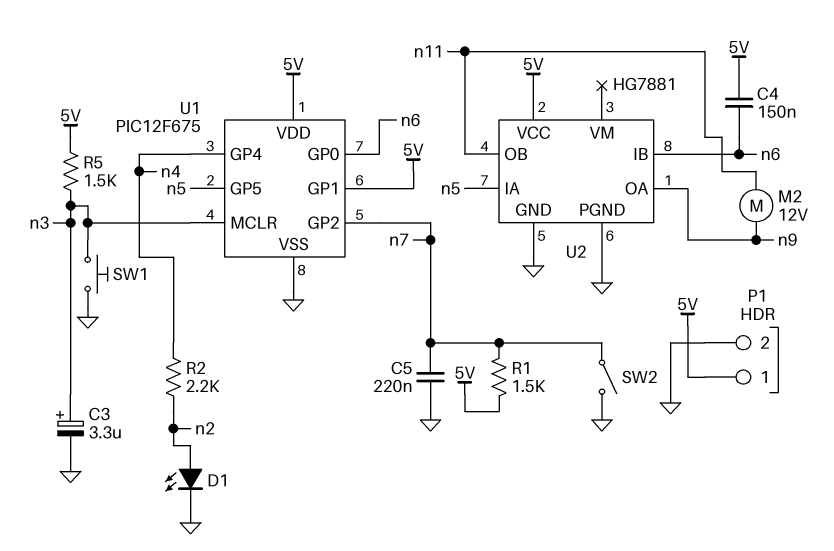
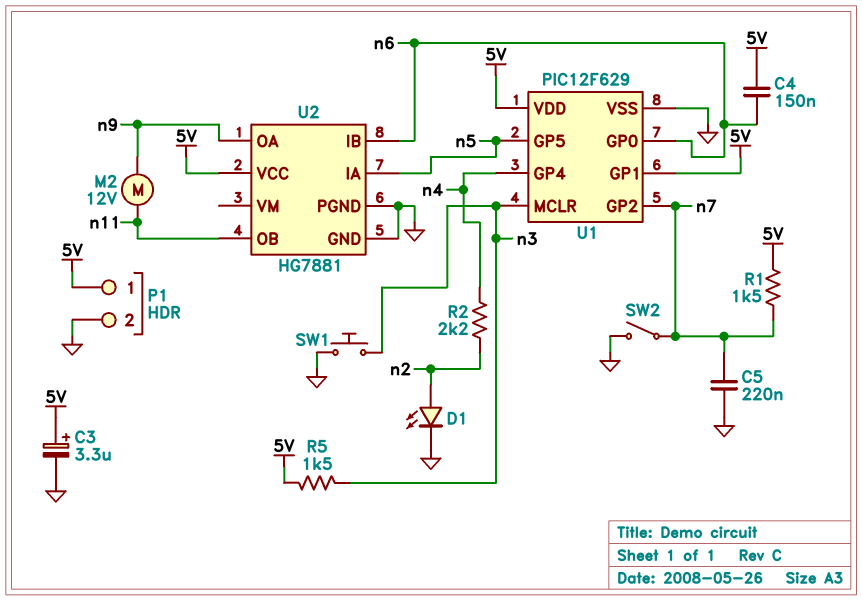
C3: 3.3uF (plus n3, minus GND) -> 3.3uF (plus 5V, minus GND)
U1: PIC12F675 -> PIC12F629

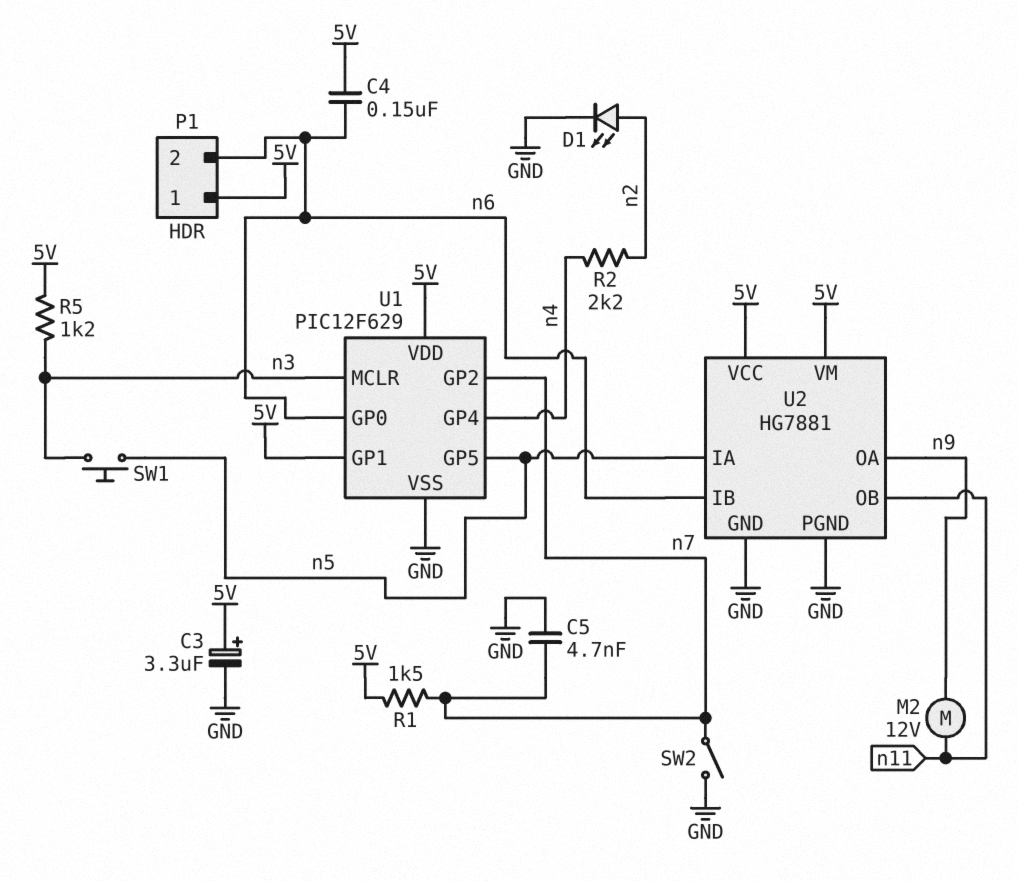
C5: 220nF (GND, n7) -> 4.7nF (GND, n7)
P1 pin 2: GND -> n6
R5: 1.5k (5V, n3) -> 1.2k (5V, n3)
SW1: button (GND, n3) -> button (n3, n5)
U2 pin VM: none -> 5V

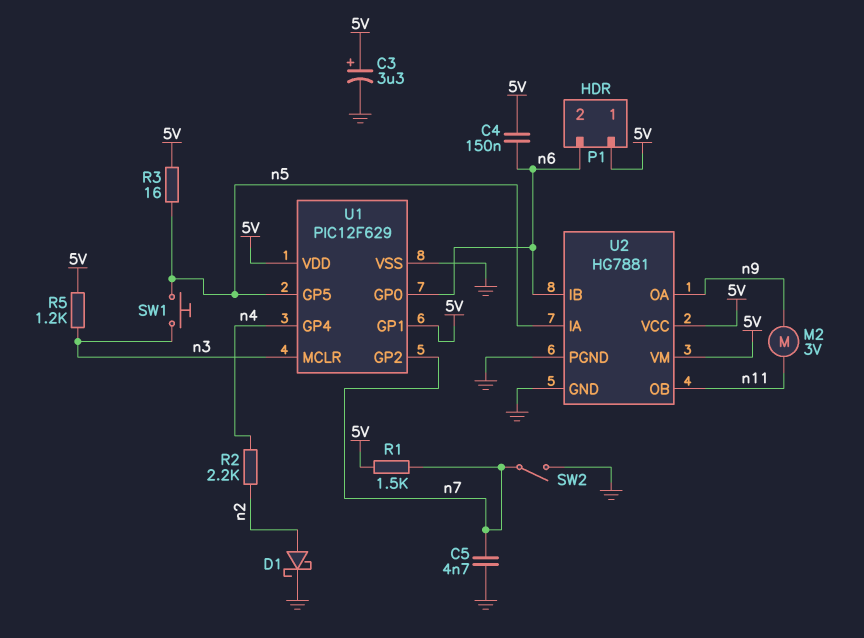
D1: LED (A n2, K GND) -> schottky (A n2, K GND)
M2: motor 12V (n9, n11) -> motor 3V (n9, n11)
R3: none -> 16 (5V, n5)

